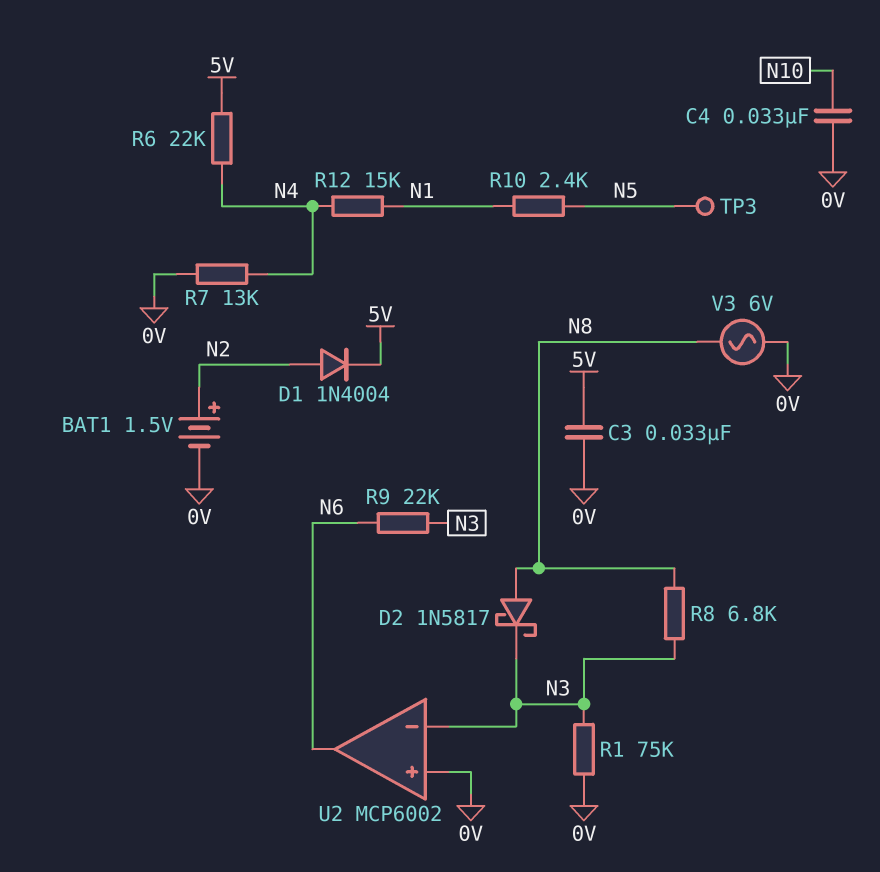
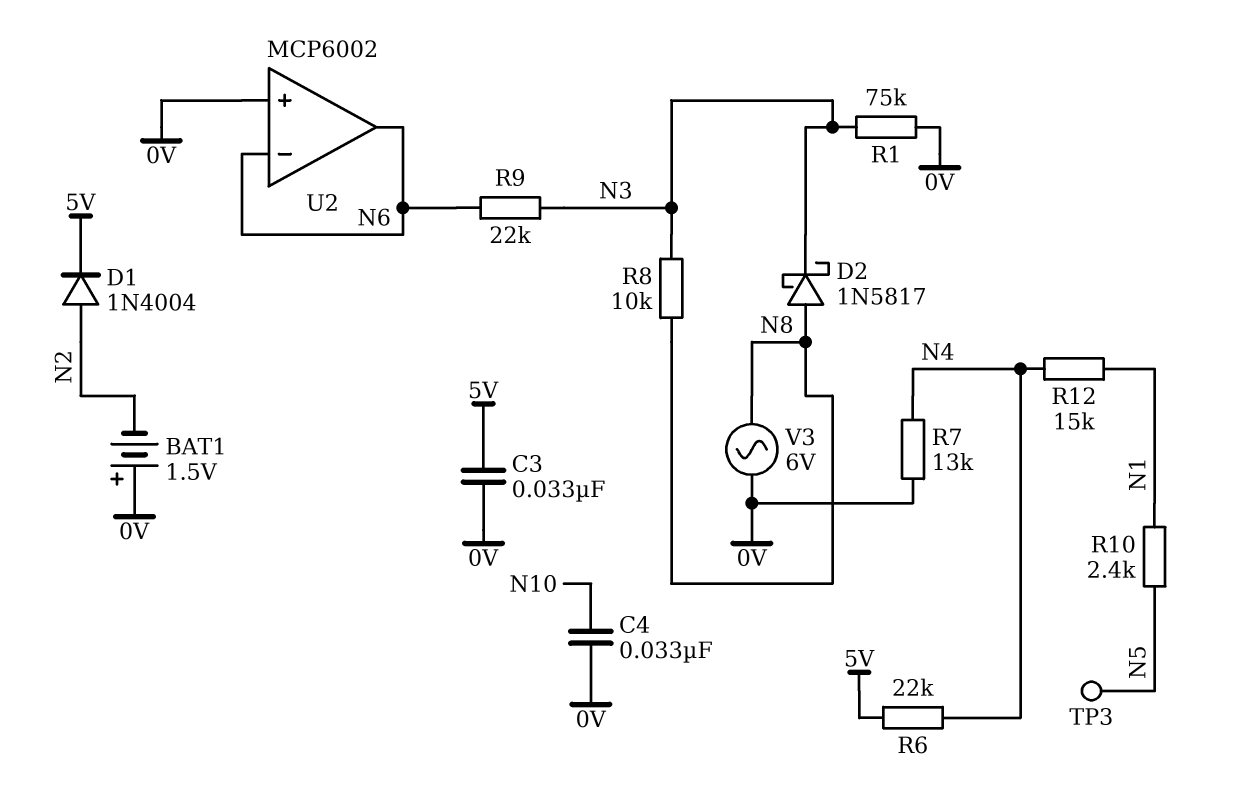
BAT1: 1.5V (plus N2, minus 0V) -> 1.5V (plus 0V, minus N2)
R8: 6.8k (N3, N8) -> 10k (N3, N8)
U2 pin in-: N3 -> N6

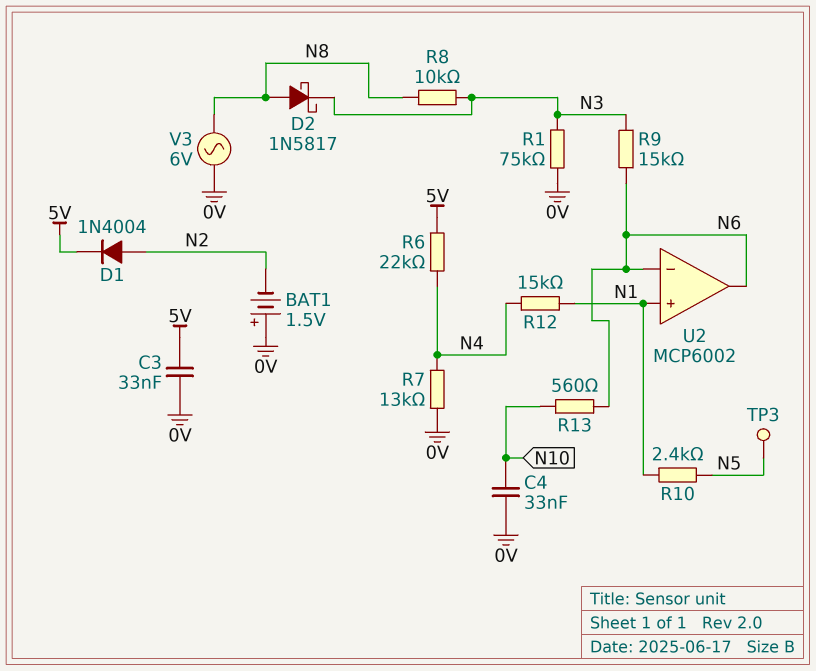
R9: 22k (N3, N6) -> 15k (N3, N6)
R13: none -> 560 (N6, N10)
U2 pin in+: 0V -> N1

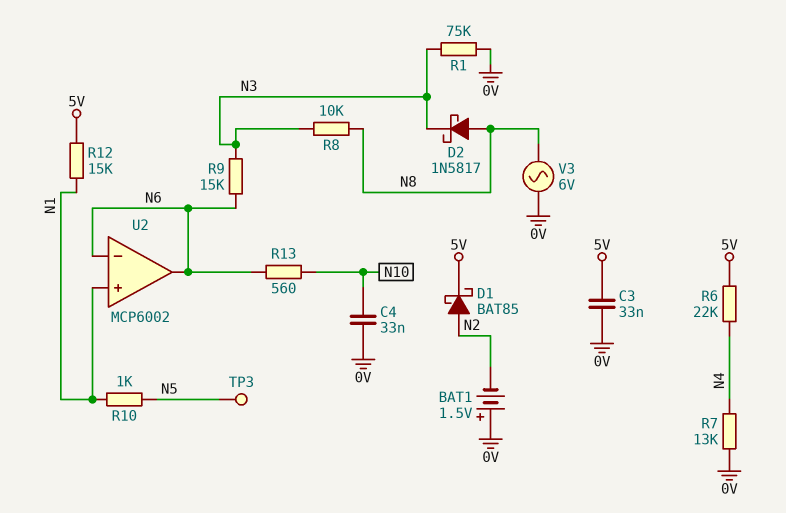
D1: diode 1N4004 (A N2, K 5V) -> schottky BAT85 (A N2, K 5V)
R10: 2.4k (N1, N5) -> 1k (N1, N5)
R12: 15k (N1, N4) -> 15k (5V, N1)

